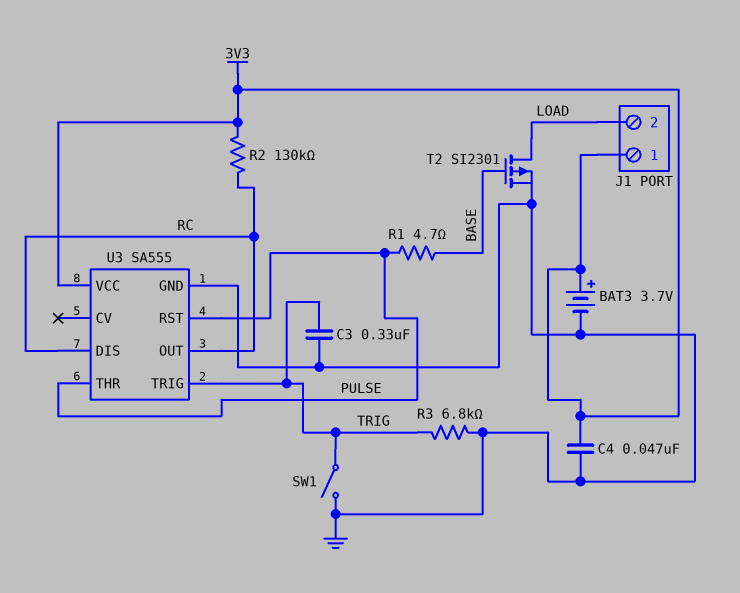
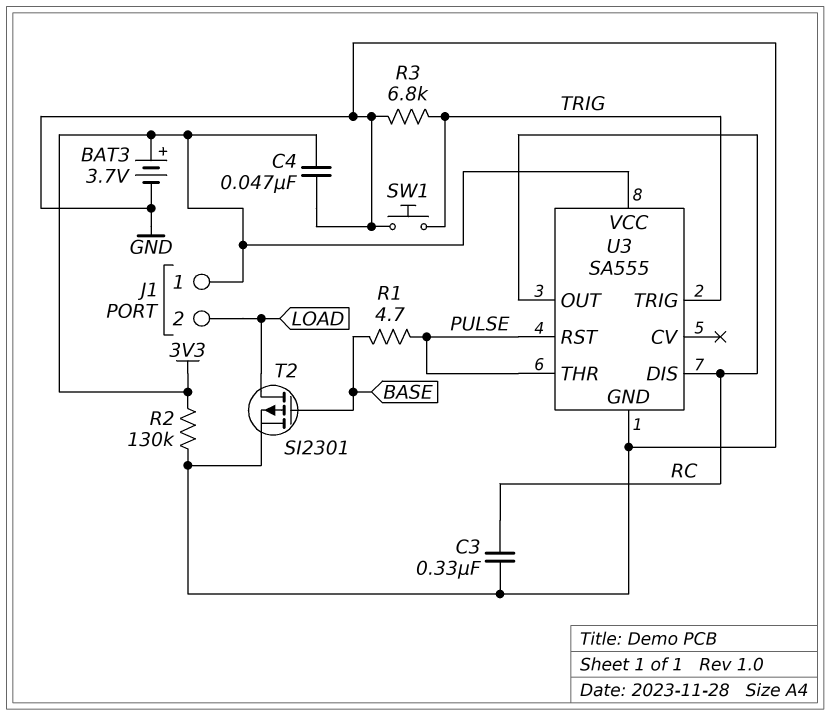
C3: 330nF (GND, TRIG) -> 330nF (GND, RC)
R2: 130k (3V3, RC) -> 130k (3V3, GND)
SW1: switch (GND, TRIG) -> button (GND, TRIG)

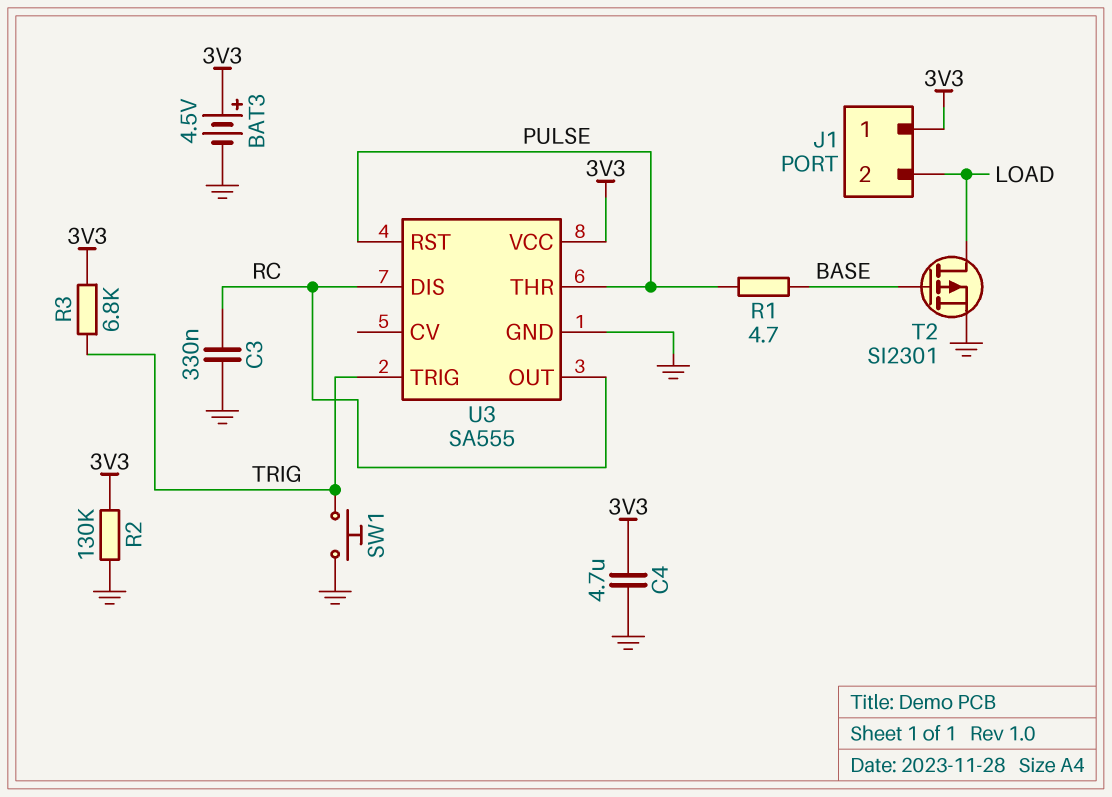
BAT3: 3.7V (plus 3V3, minus GND) -> 4.5V (plus 3V3, minus GND)
C4: 47nF (3V3, GND) -> 4.7uF (3V3, GND)
R3: 6.8k (GND, TRIG) -> 6.8k (3V3, TRIG)

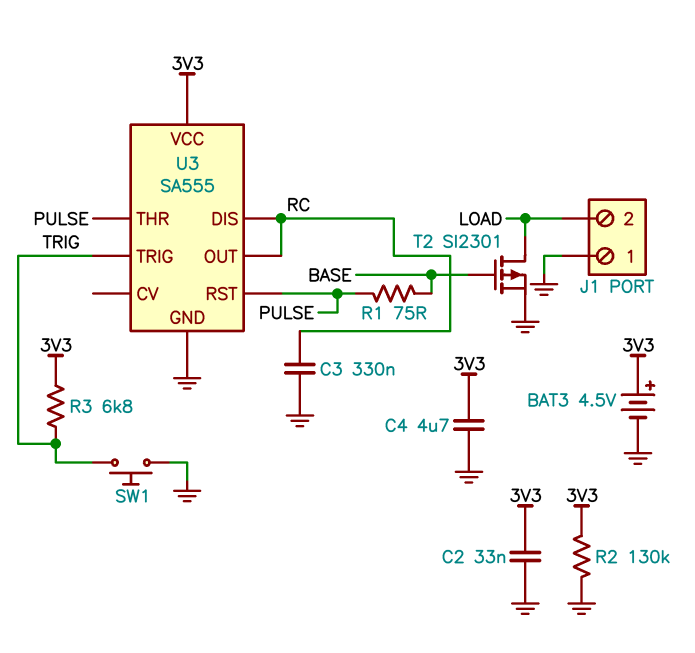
C2: none -> 33nF (3V3, GND)
J1 pin 1: 3V3 -> GND
R1: 4.7 (BASE, PULSE) -> 75 (BASE, PULSE)

